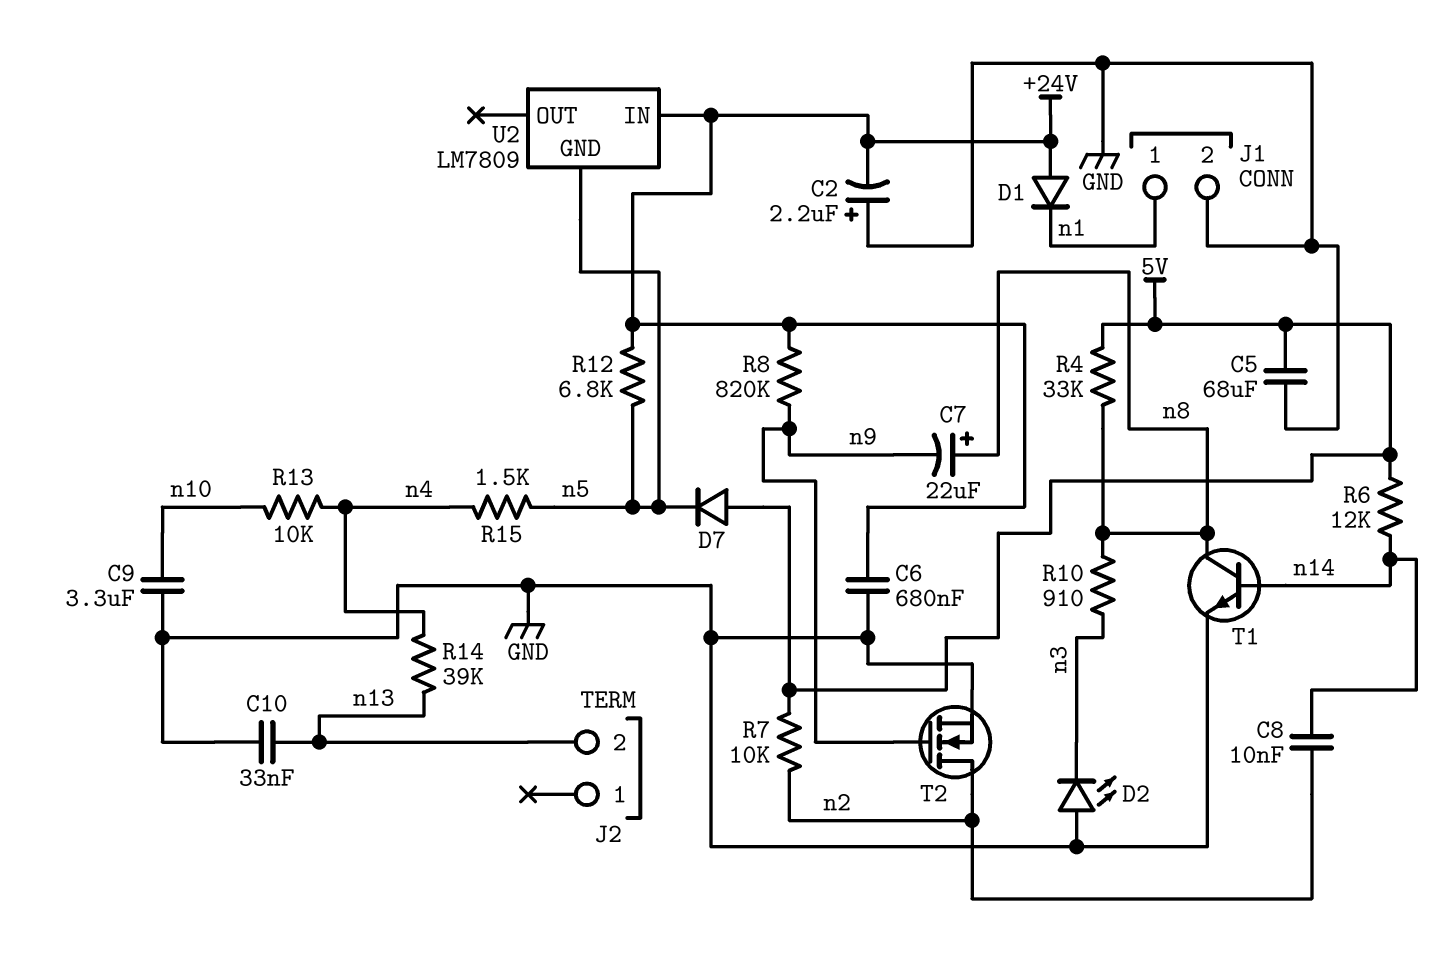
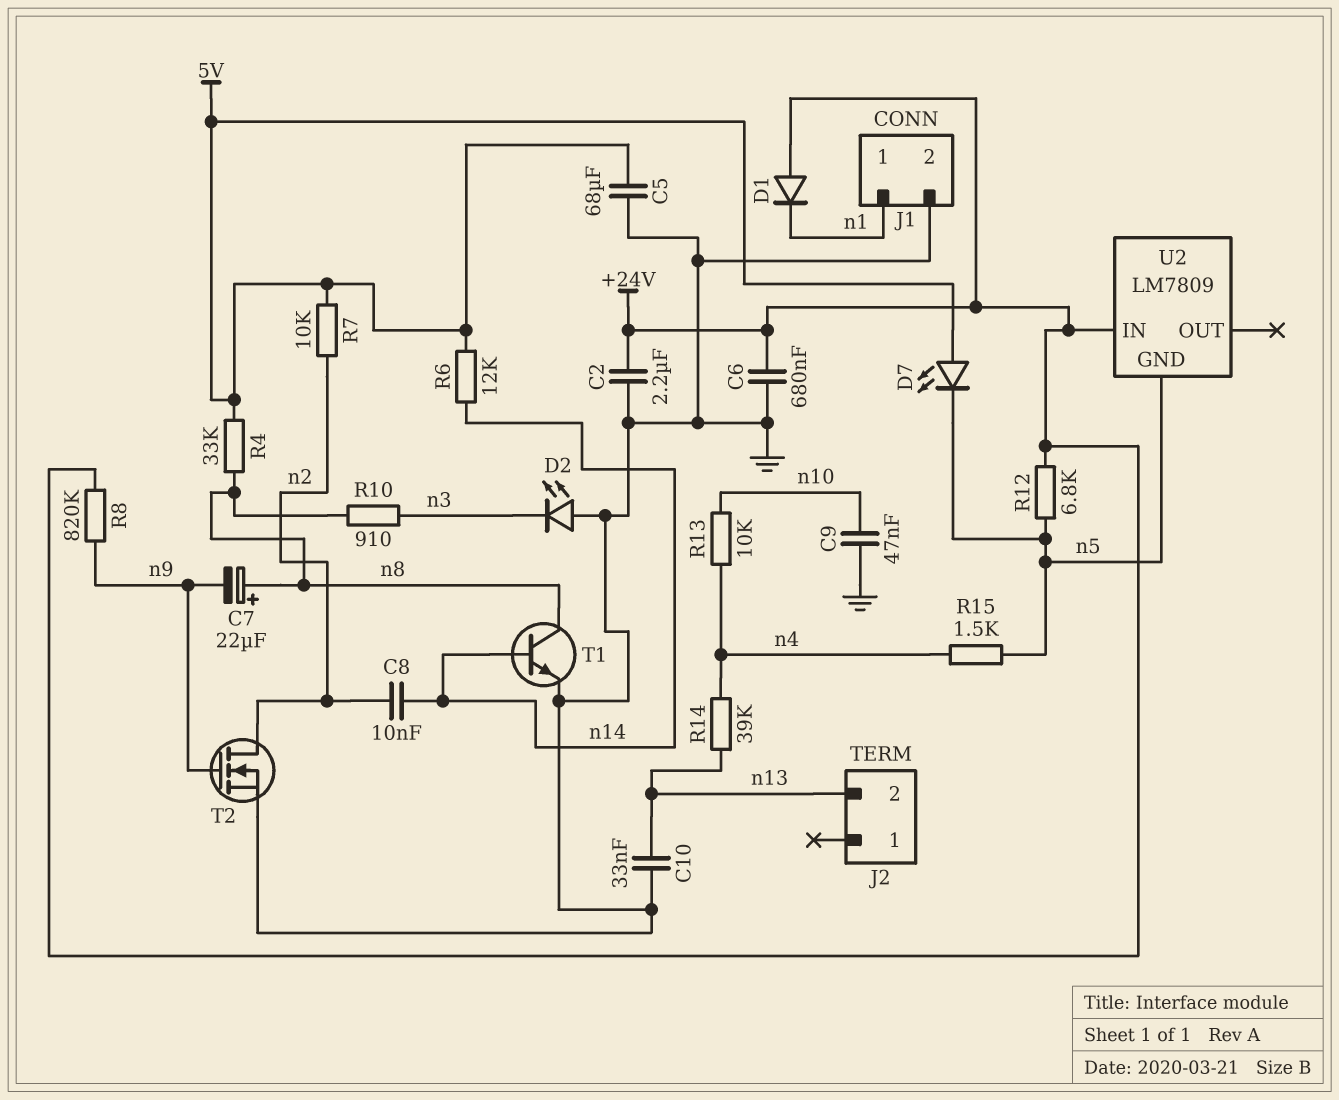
C2: 2.2uF (plus GND, minus +24V) -> 2.2uF (+24V, GND)
C9: 3.3uF (GND, n10) -> 47nF (GND, n10)
D7: diode (A 5V, K n5) -> LED (A 5V, K n5)

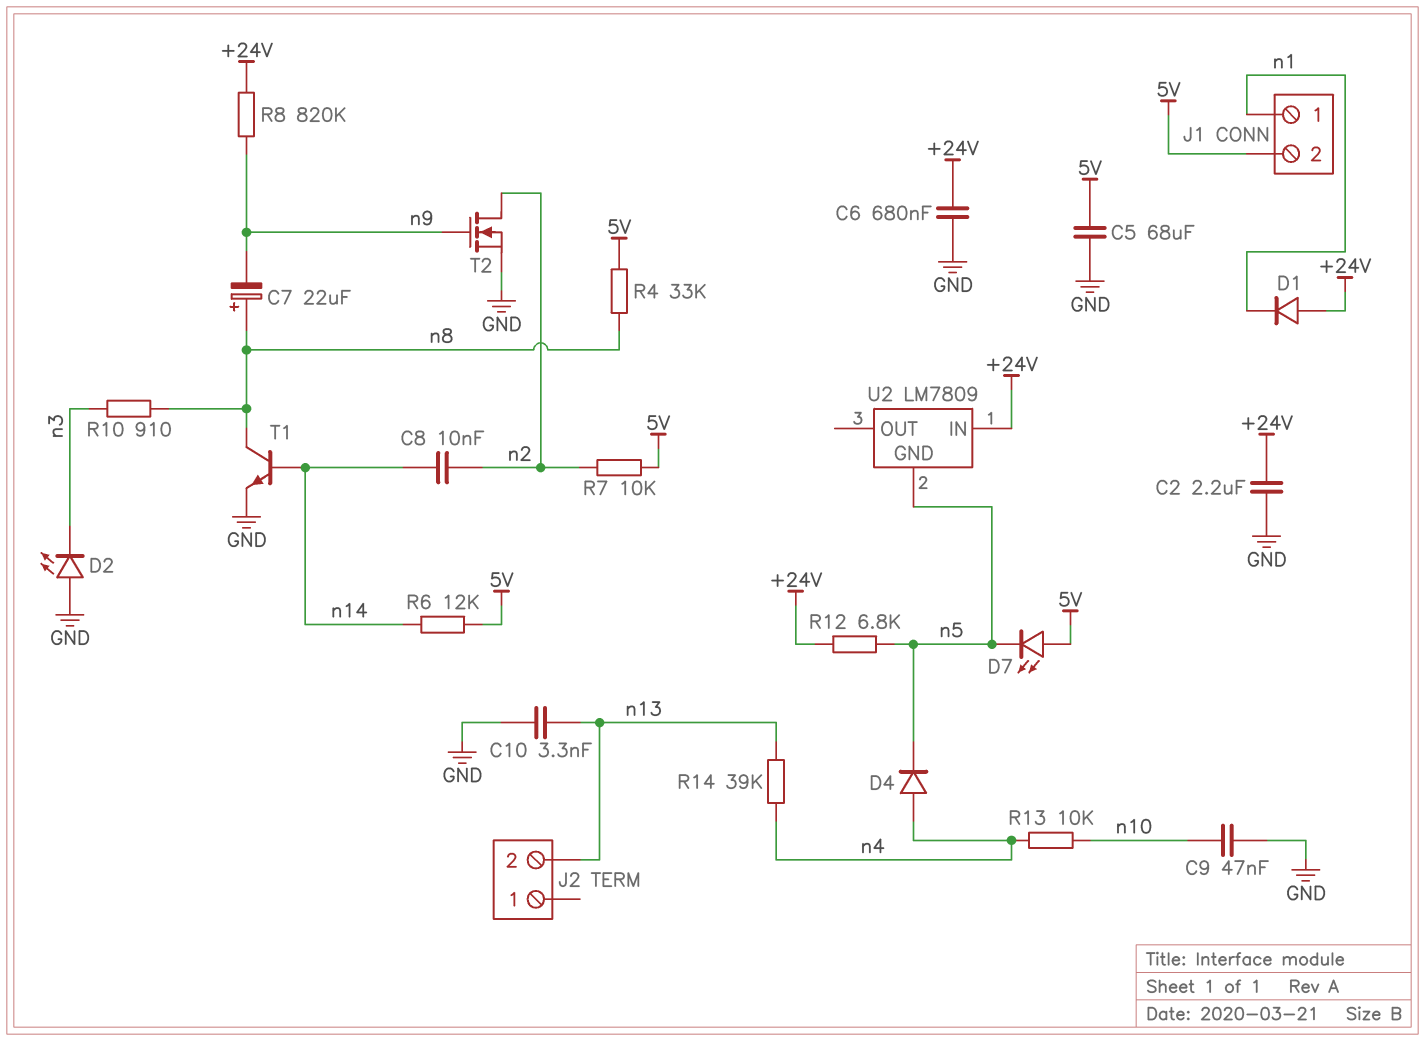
C10: 33nF (GND, n13) -> 3.3nF (GND, n13)
D4: none -> diode (A n4, K n5)
J1 pin 2: GND -> 5V
R15: 1.5k (n4, n5) -> none

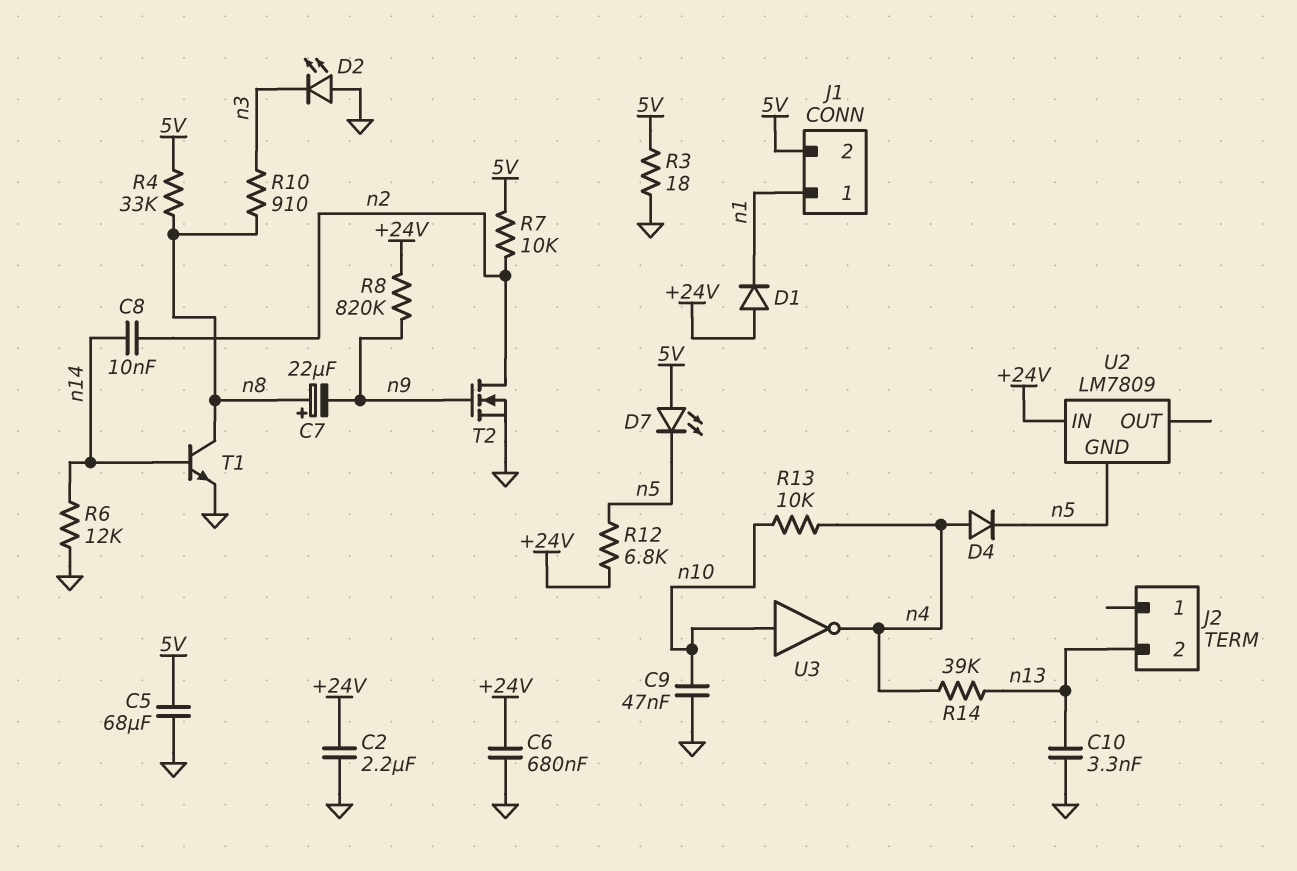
R3: none -> 18 (5V, GND)
R6: 12k (5V, n14) -> 12k (GND, n14)
U3: none -> NOT (in n10, out n4)

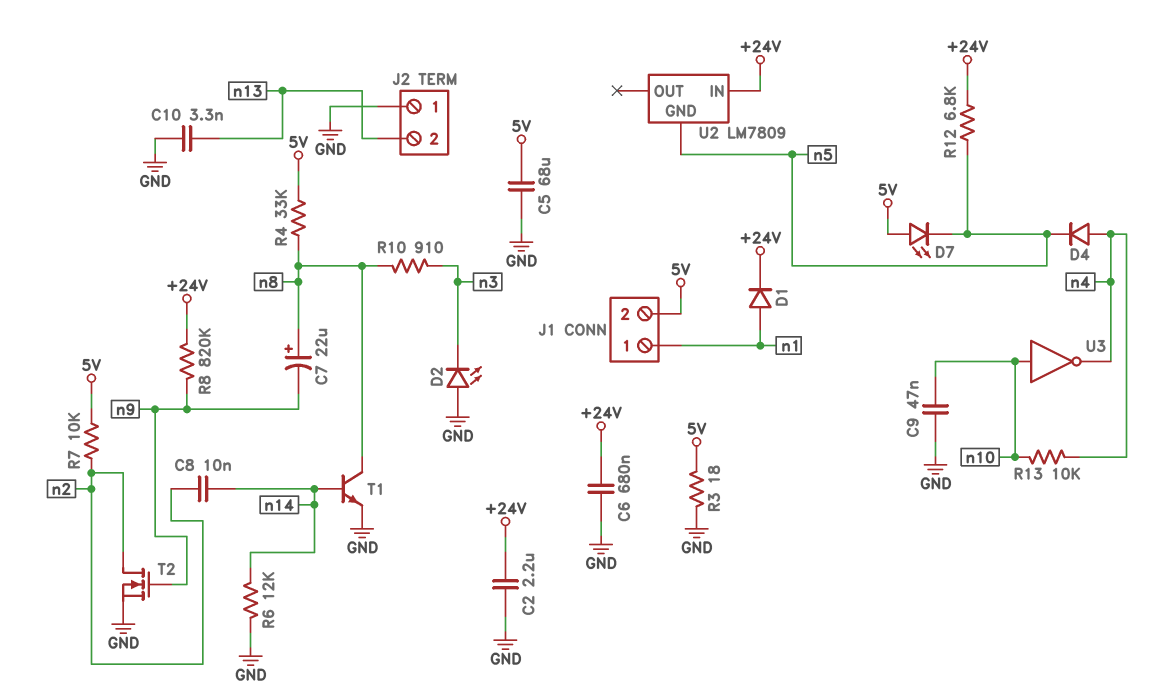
D1: diode (A +24V, K n1) -> diode (A n1, K +24V)
J2 pin 1: none -> GND
R14: 39k (n4, n13) -> none

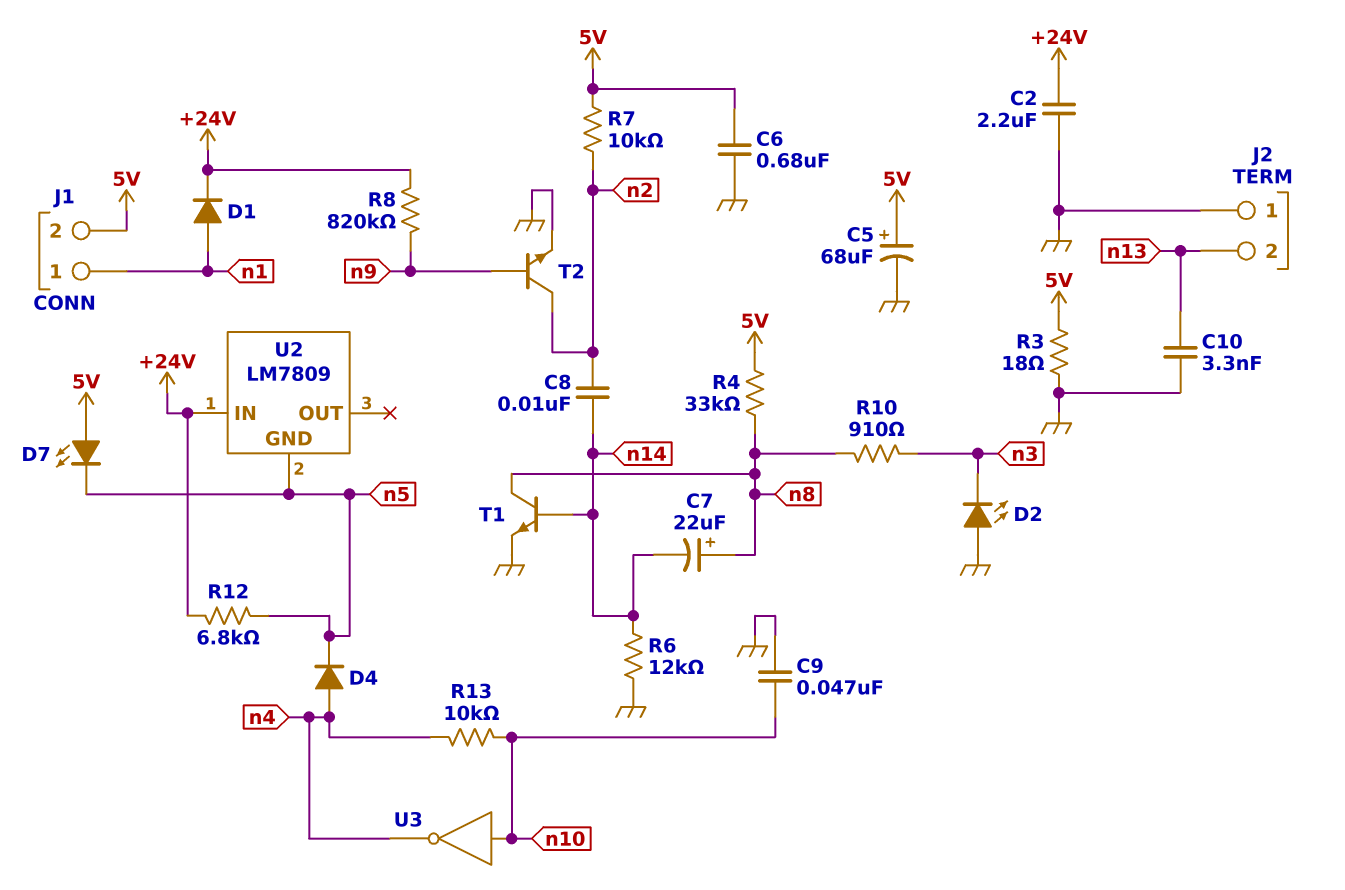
C5: 68uF (5V, GND) -> 68uF (plus 5V, minus GND)
C6: 680nF (+24V, GND) -> 680nF (5V, GND)
C7: 22uF (plus n8, minus n9) -> 22uF (plus n8, minus n14)
T2: NMOS (G n9, D n2, S GND) -> NPN (B n9, C n2, E GND)

